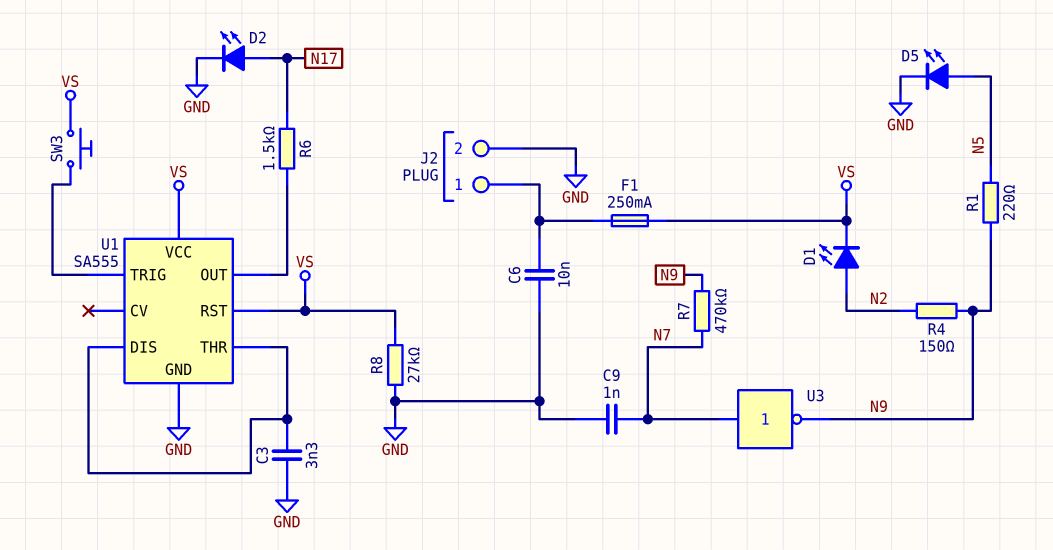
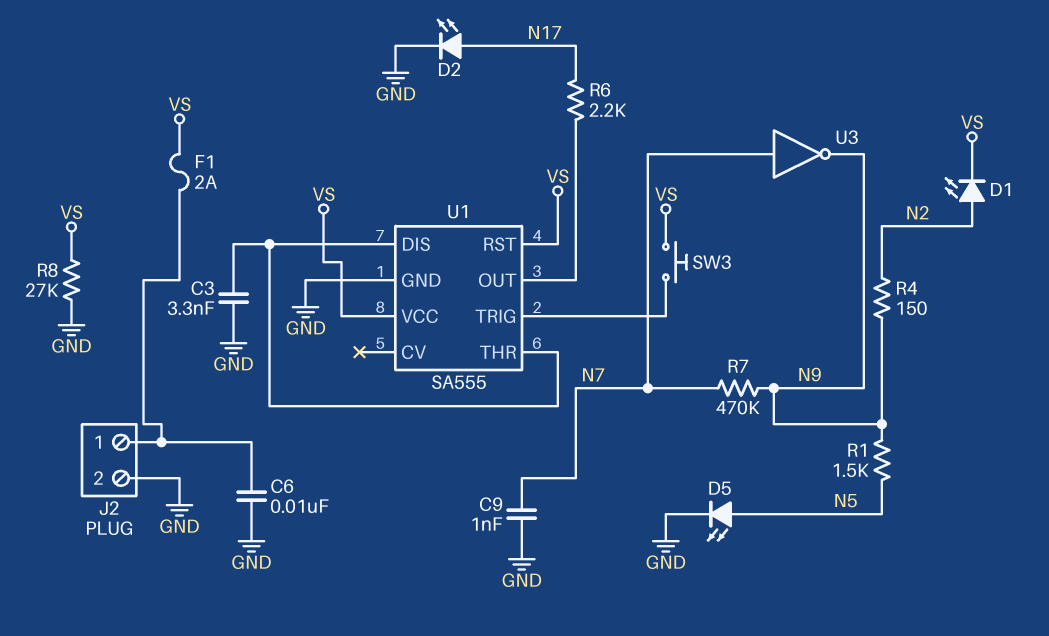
F1: 250mA (J2/1, VS) -> 2A (J2/1, VS)
R1: 220 (N5, N9) -> 1.5k (N5, N9)
R6: 1.5k (N17, U1/OUT) -> 2.2k (N17, U1/OUT)

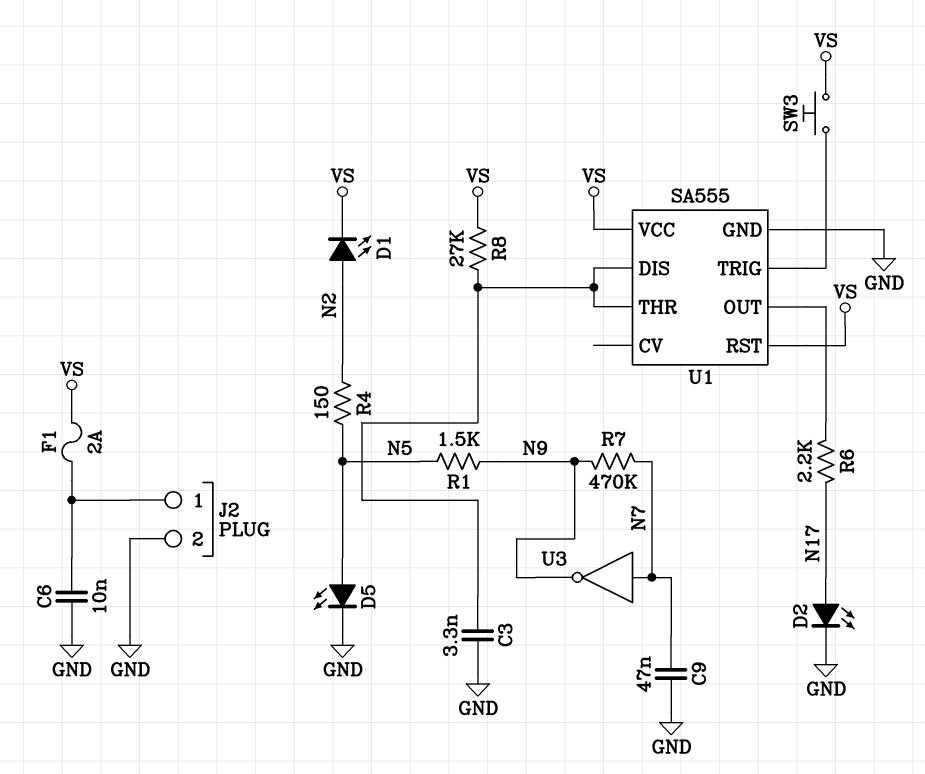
C9: 1nF (GND, N7) -> 47nF (GND, N7)
R4: 150 (N2, N9) -> 150 (N2, N5)
R8: 27k (GND, VS) -> 27k (U1/DIS, VS)

